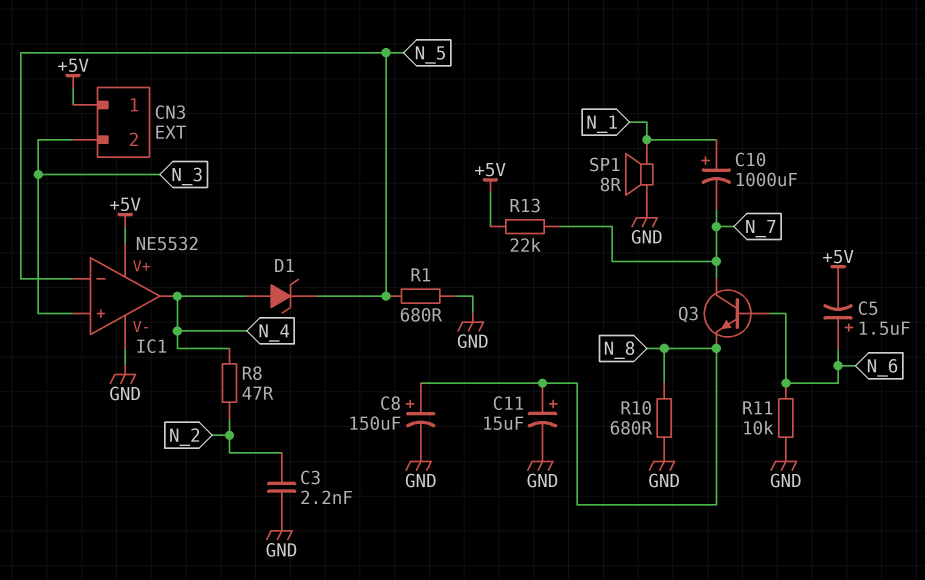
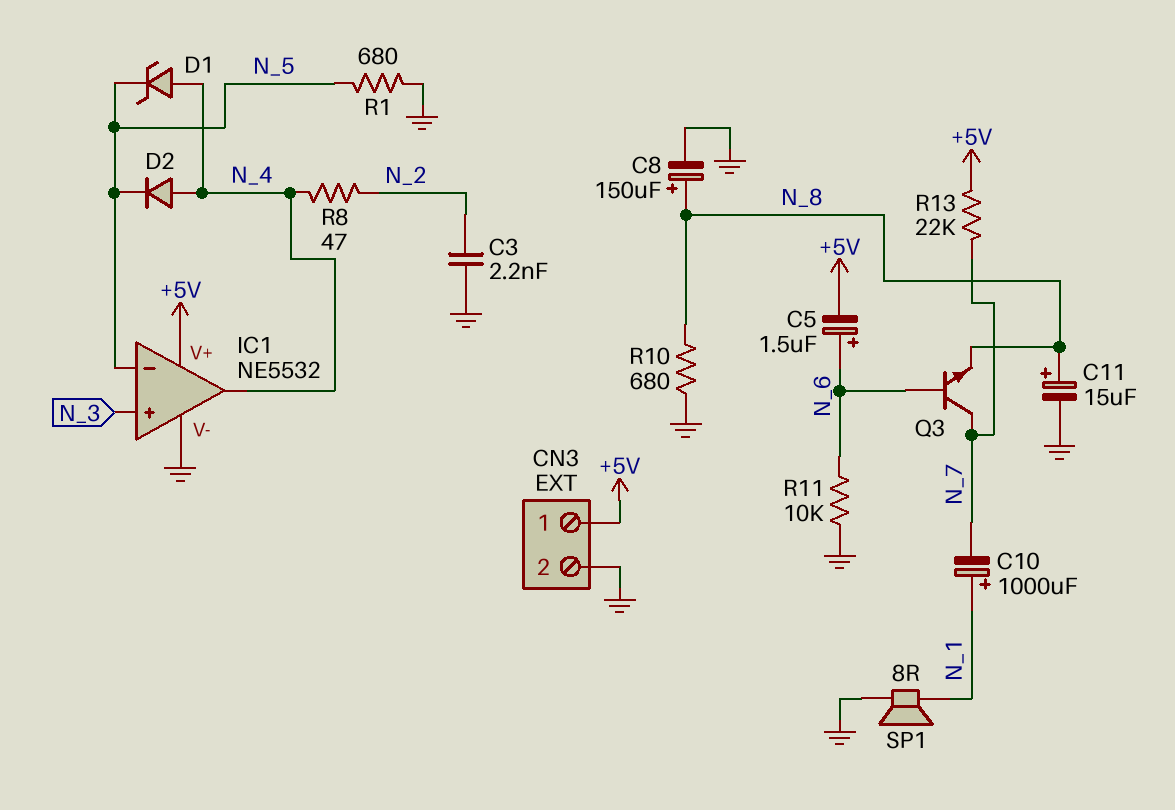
CN3 pin 2: N_3 -> GND
D2: none -> diode (A N_4, K N_5)

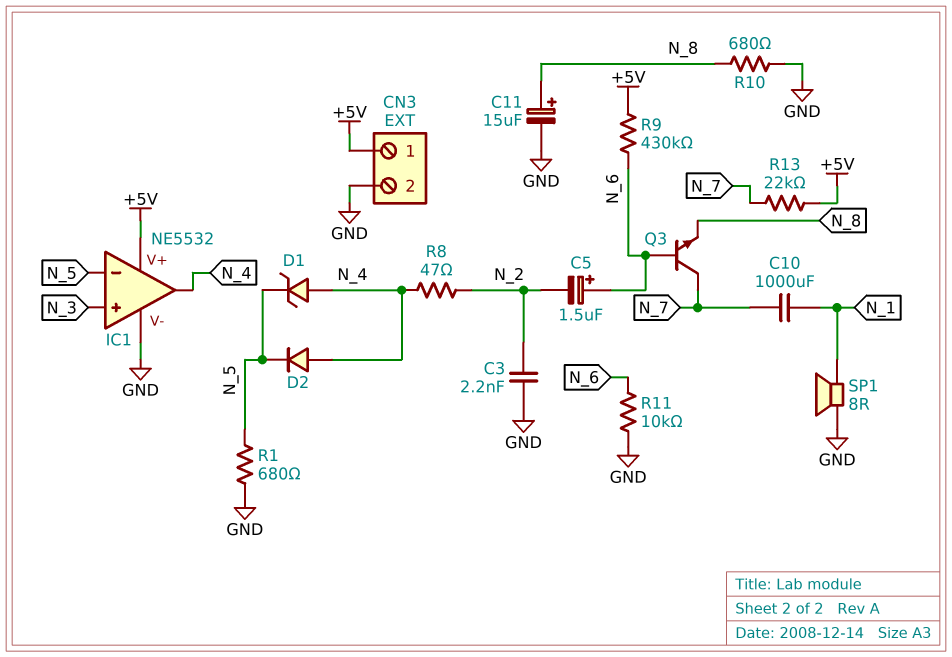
C5: 1.5uF (plus N_6, minus +5V) -> 1.5uF (plus N_6, minus N_2)
C8: 150uF (plus N_8, minus GND) -> none
C10: 1000uF (plus N_1, minus N_7) -> 1000uF (N_1, N_7)
R9: none -> 430k (+5V, N_6)

